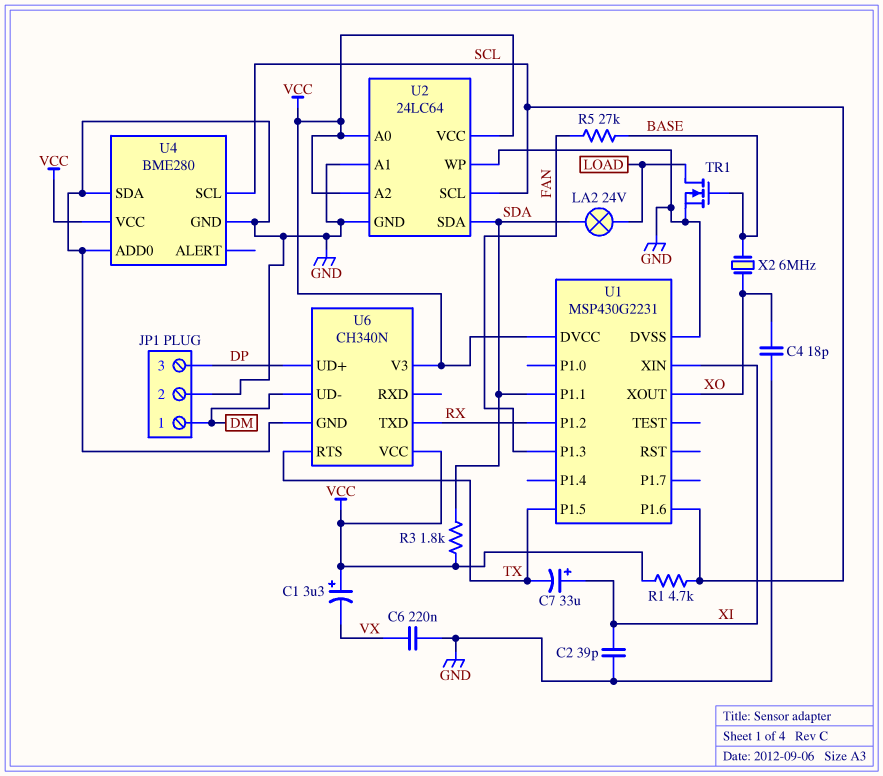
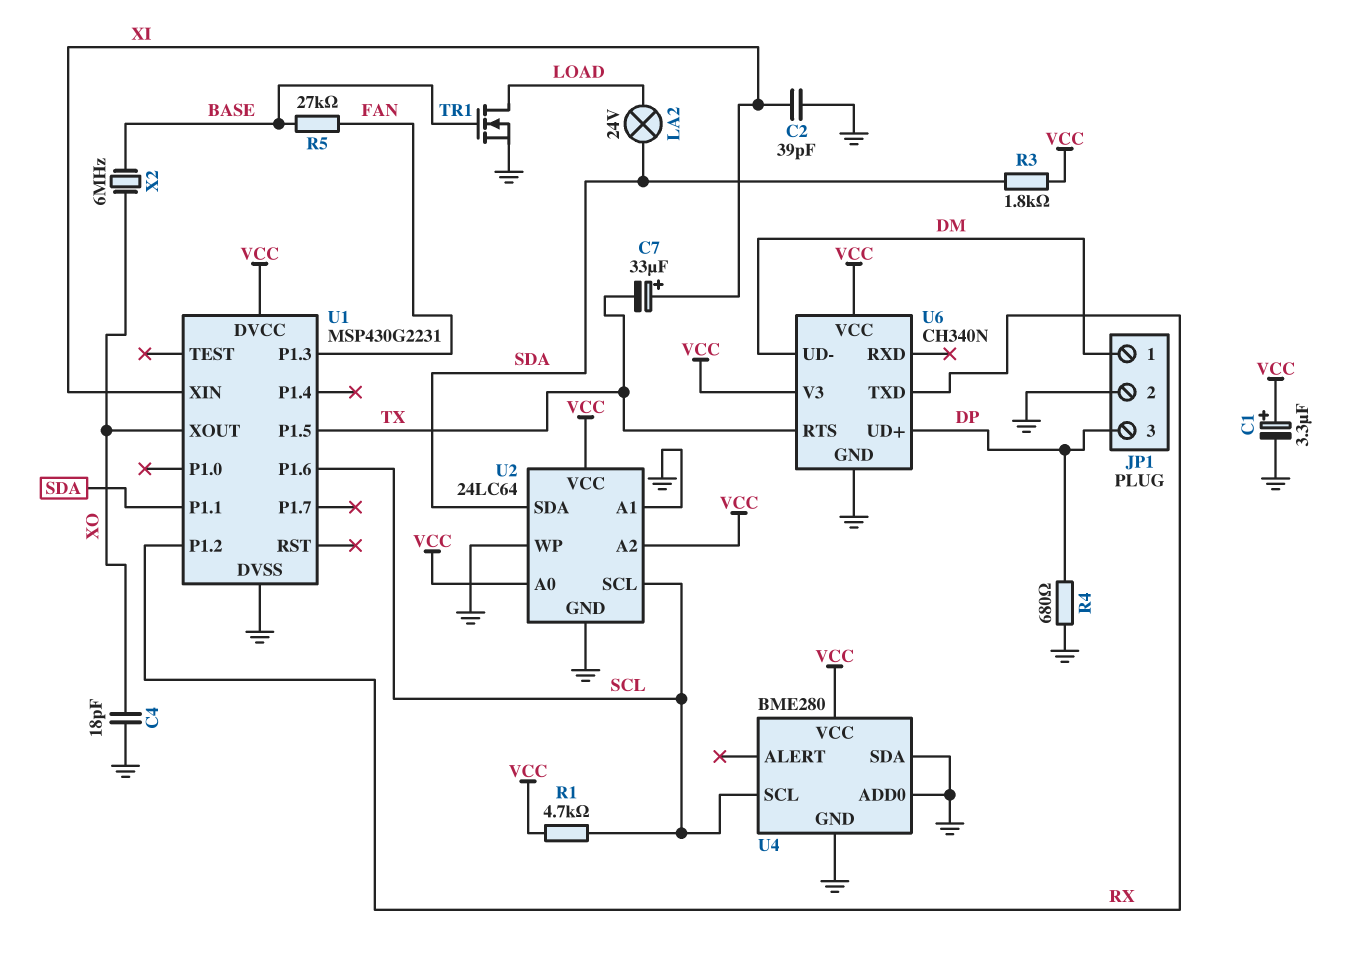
C1: 3.3uF (plus VCC, minus VX) -> 3.3uF (plus VCC, minus GND)
C6: 220nF (GND, VX) -> none
R4: none -> 680 (DP, GND)

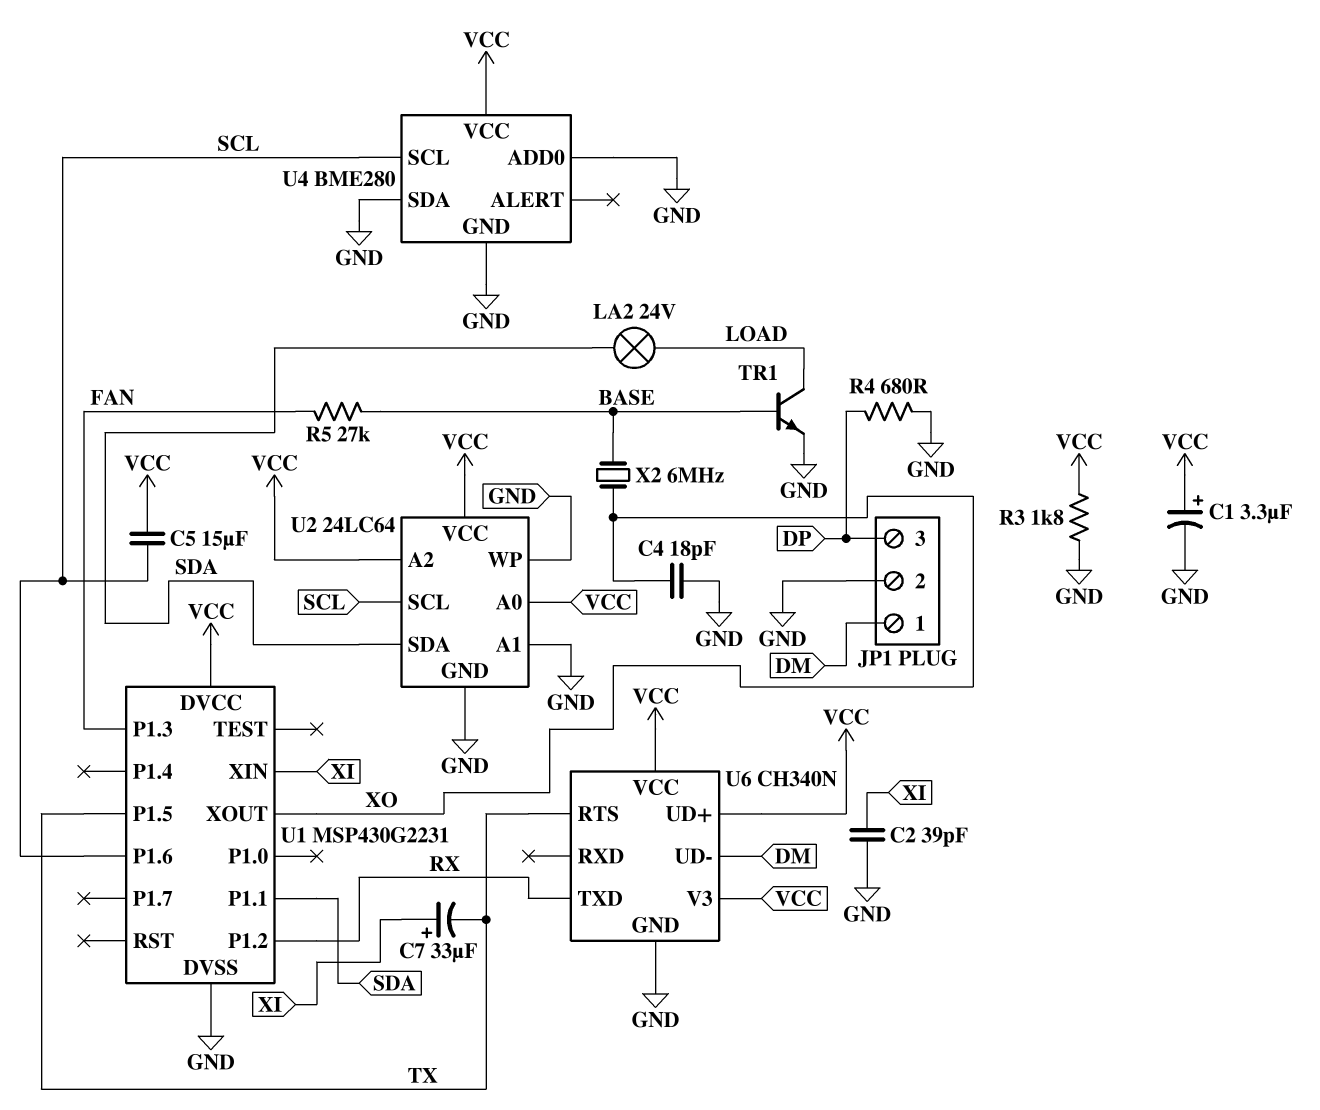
C5: none -> 15uF (SCL, VCC)
R1: 4.7k (SCL, VCC) -> none
R3: 1.8k (SDA, VCC) -> 1.8k (GND, VCC)
TR1: NMOS (G BASE, D LOAD, S GND) -> NPN (B BASE, C LOAD, E GND)
U6 pin UD+: DP -> VCC

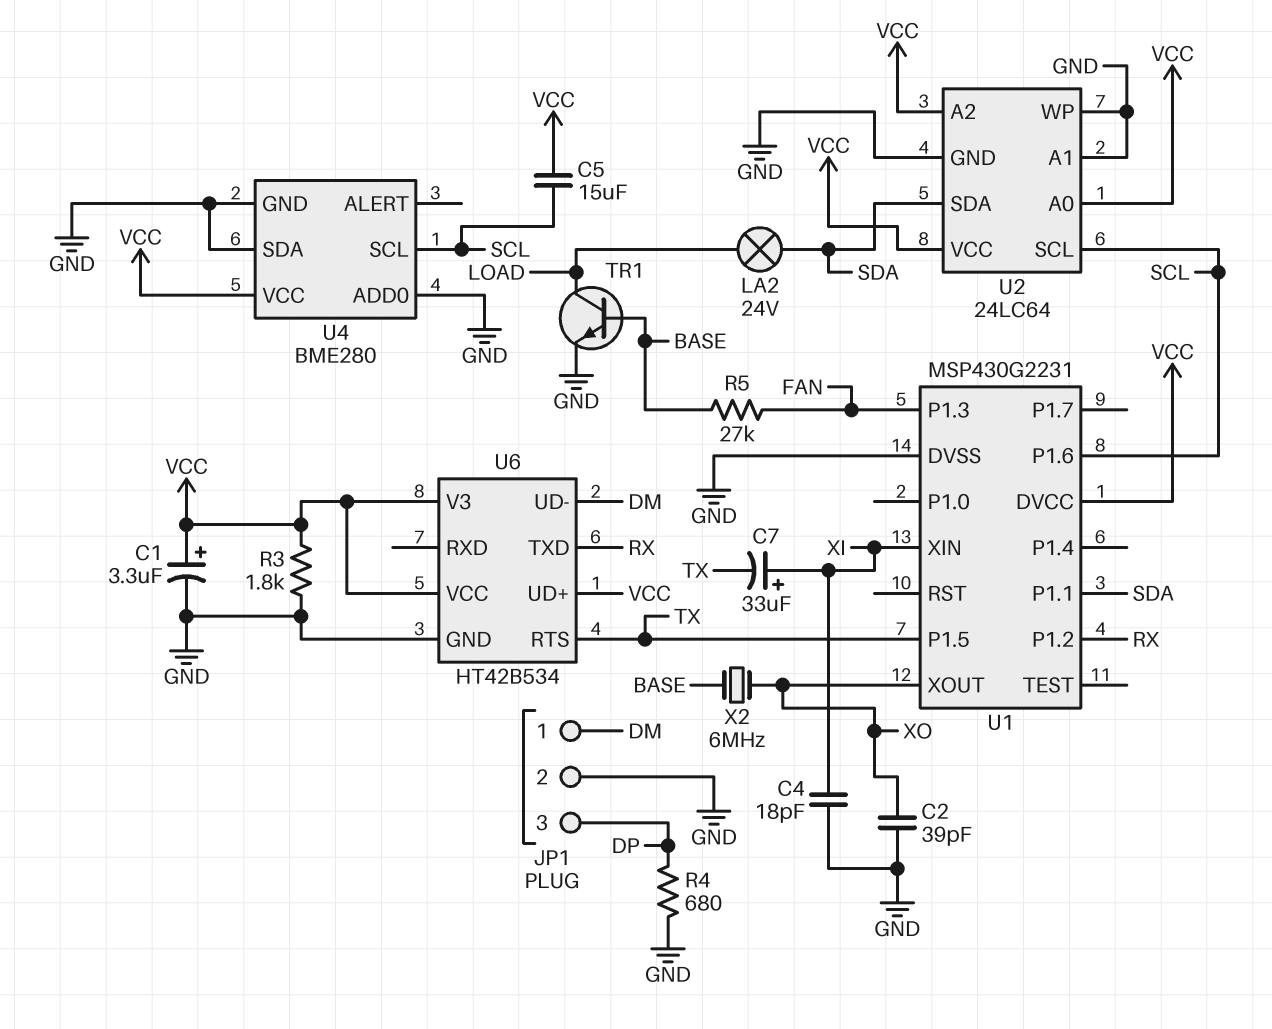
C2: 39pF (GND, XI) -> 39pF (GND, XO)
C4: 18pF (GND, XO) -> 18pF (GND, XI)
U6: CH340N -> HT42B534

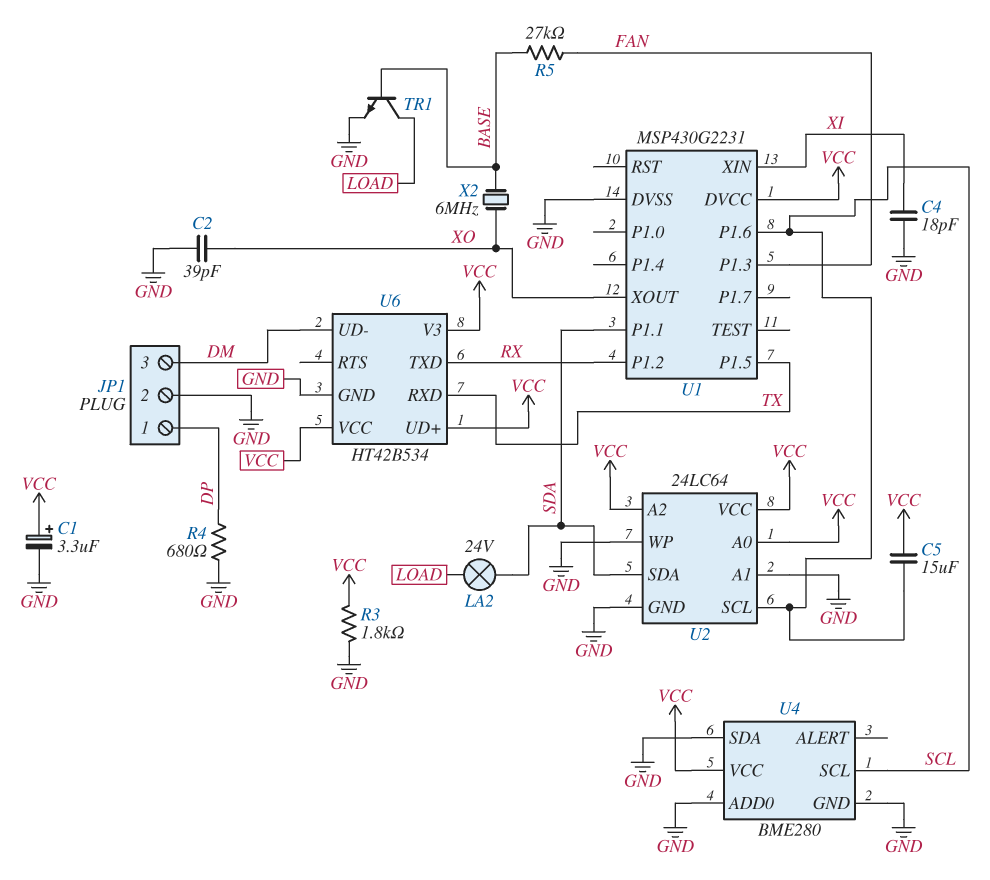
C7: 33uF (plus XI, minus TX) -> none
JP1 pin 1: DM -> DP
JP1 pin 3: DP -> DM
U6 pin RTS: TX -> none
U6 pin RXD: none -> TX

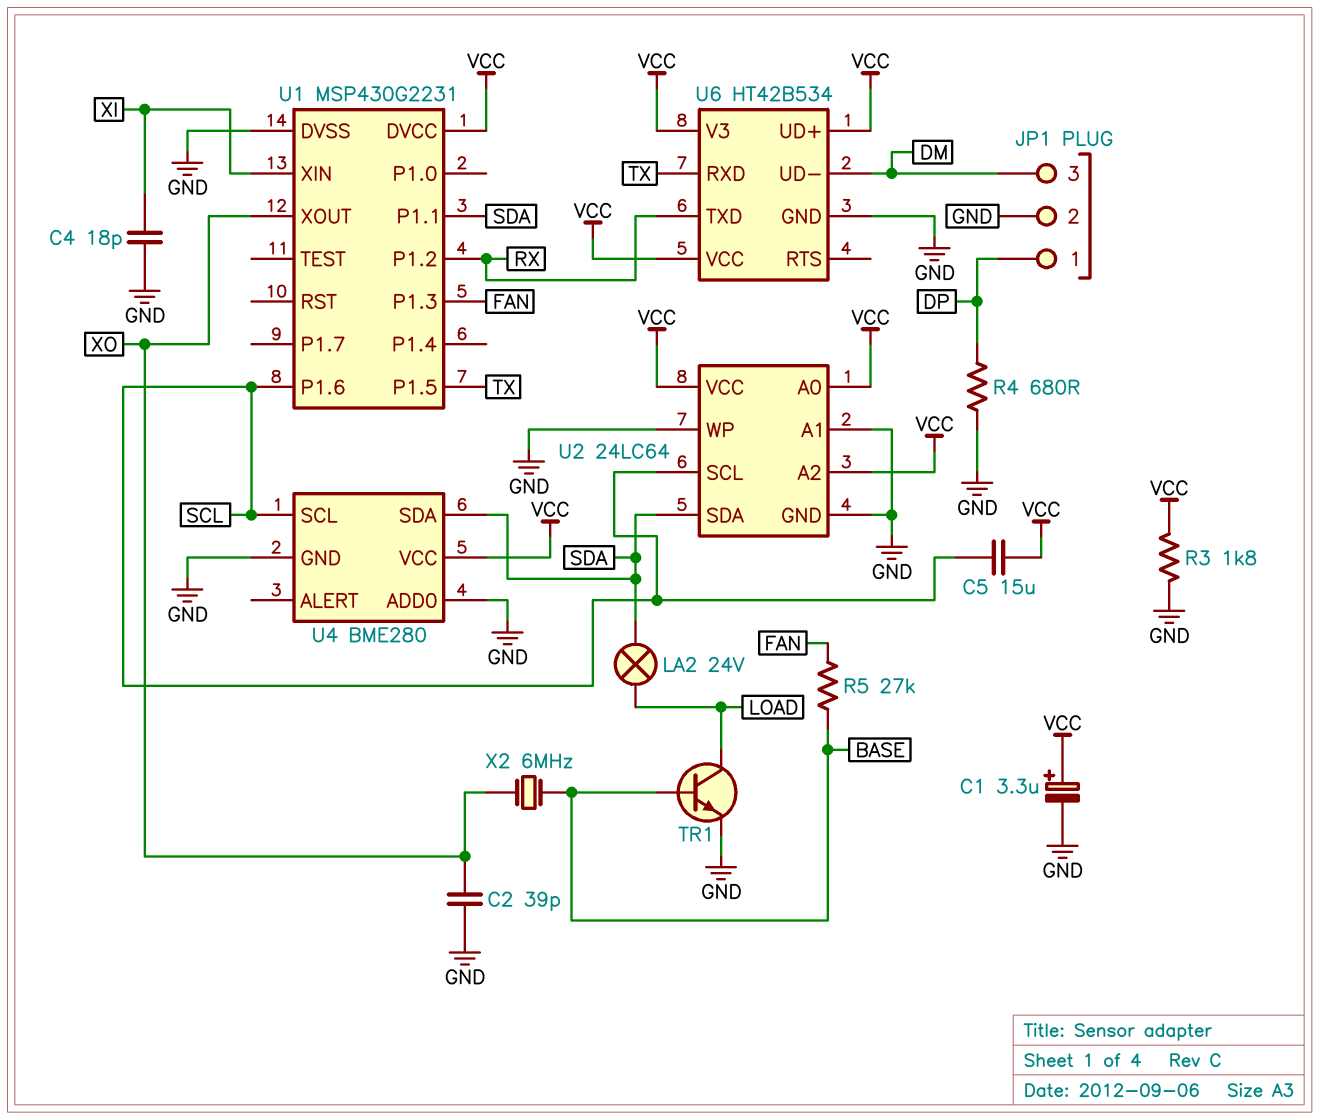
U4 pin SDA: GND -> SDA

